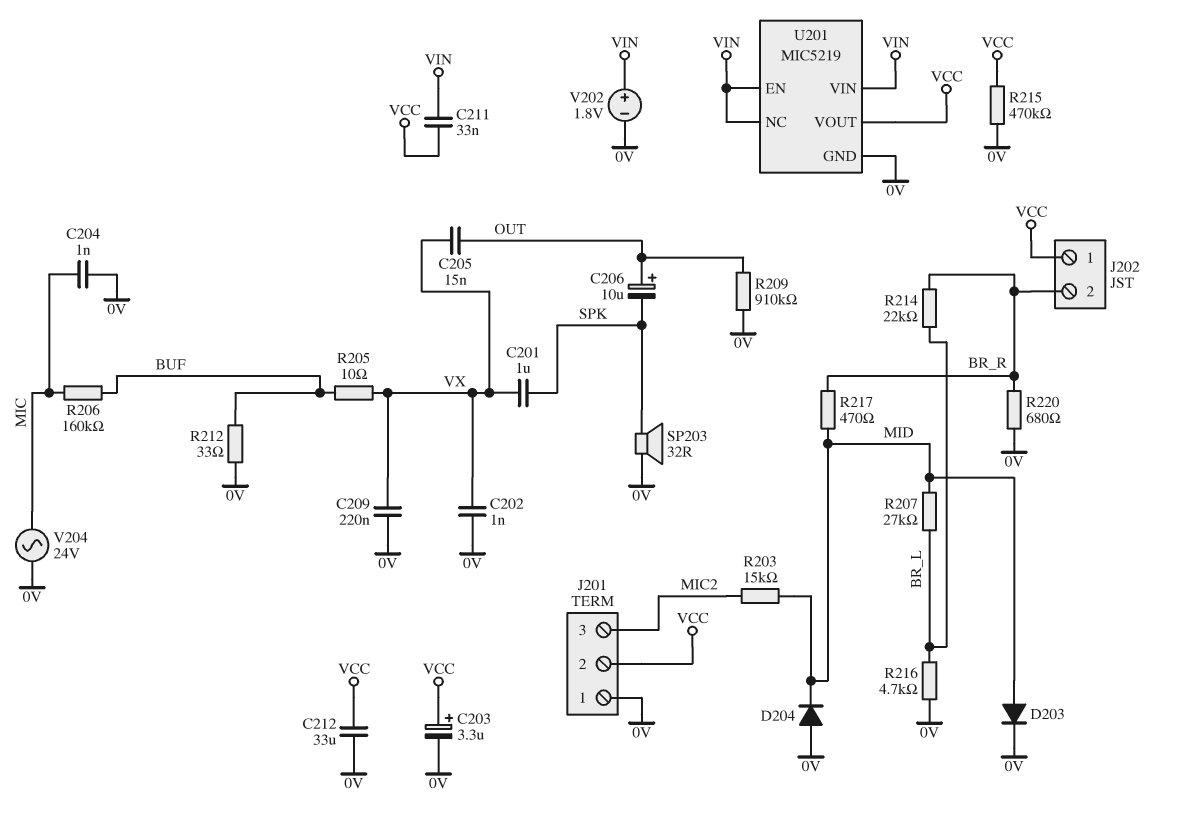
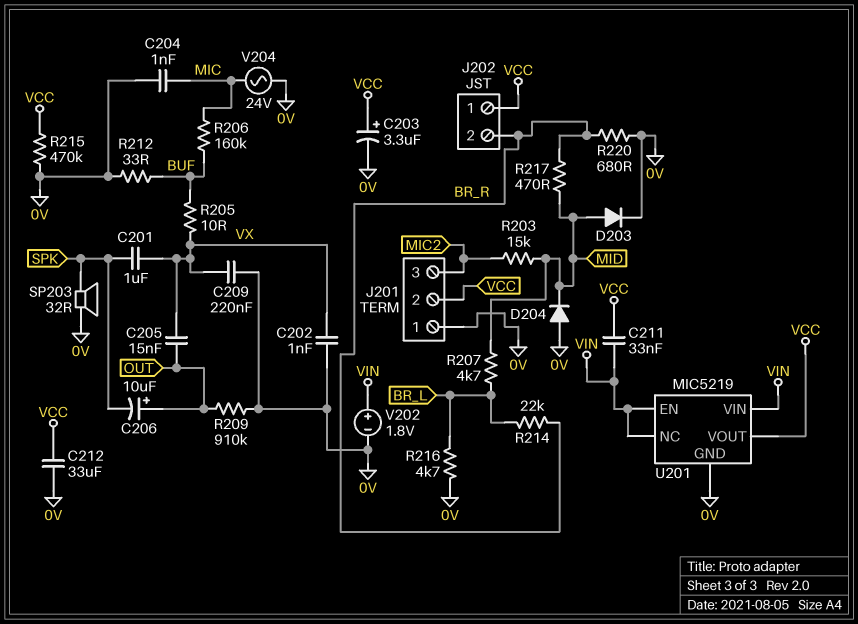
R207: 27k (BR_L, MID) -> 4.7k (BR_L, MID)

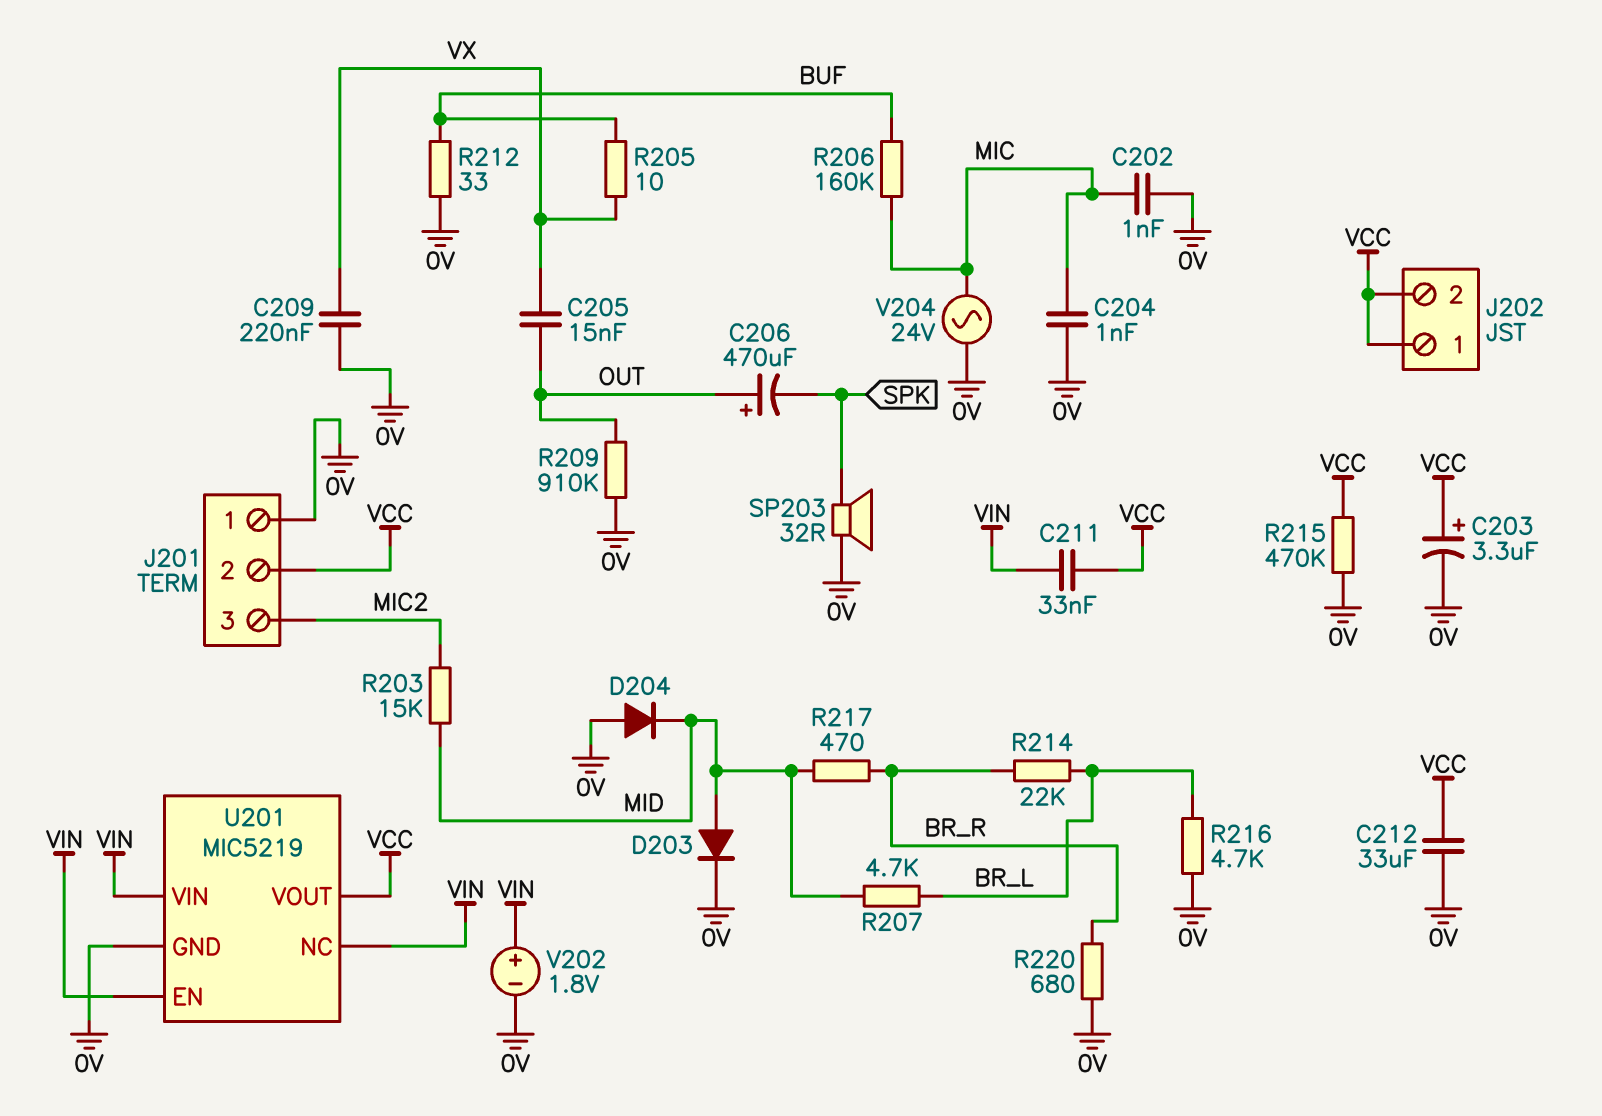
C201: 1uF (SPK, VX) -> none
C202: 1nF (0V, VX) -> 1nF (0V, MIC)
C206: 10uF (plus OUT, minus SPK) -> 470uF (plus OUT, minus SPK)
J202 pin 2: BR_R -> VCC

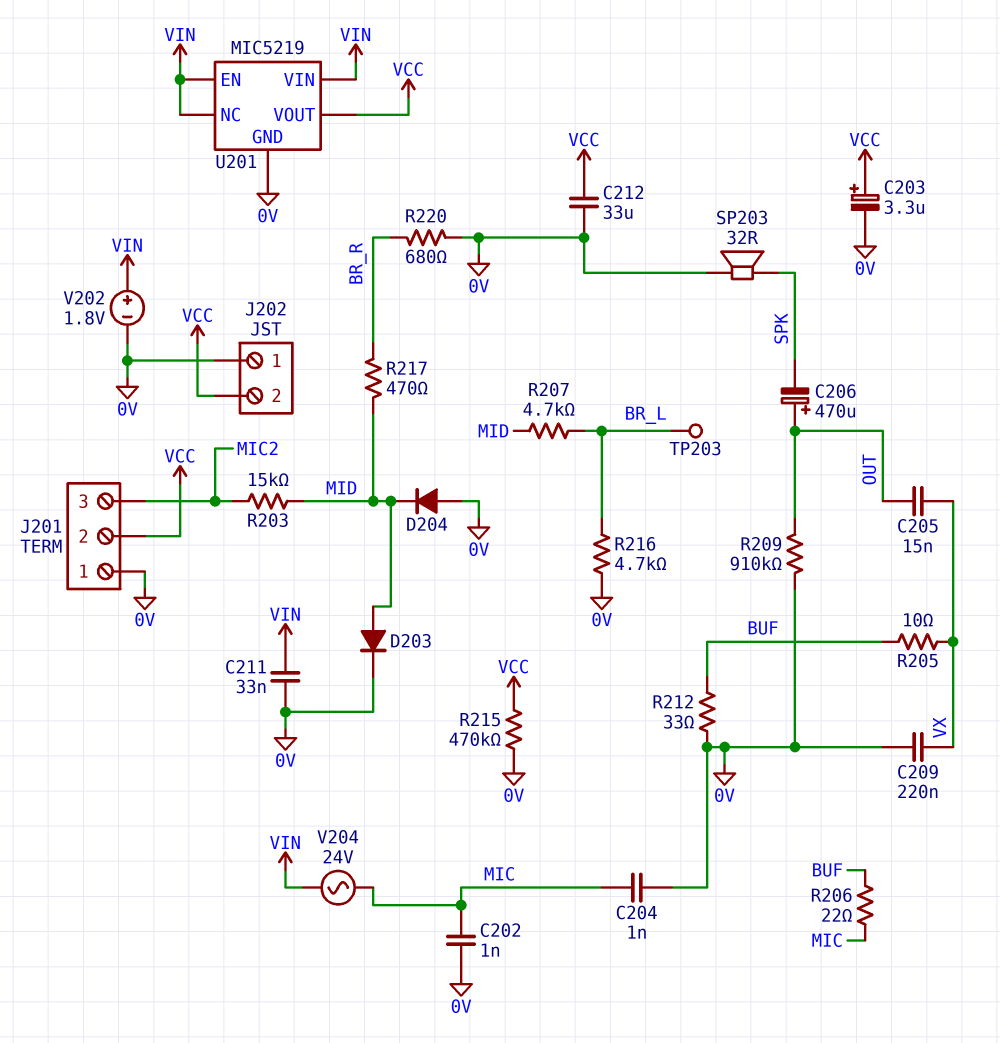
C211: 33nF (VCC, VIN) -> 33nF (0V, VIN)
J202 pin 1: VCC -> 0V
R206: 160k (BUF, MIC) -> 22 (BUF, MIC)
R214: 22k (BR_L, BR_R) -> none
TP203: none -> test point (BR_L)
V204: AC 24V (0V, MIC) -> AC 24V (MIC, VIN)

